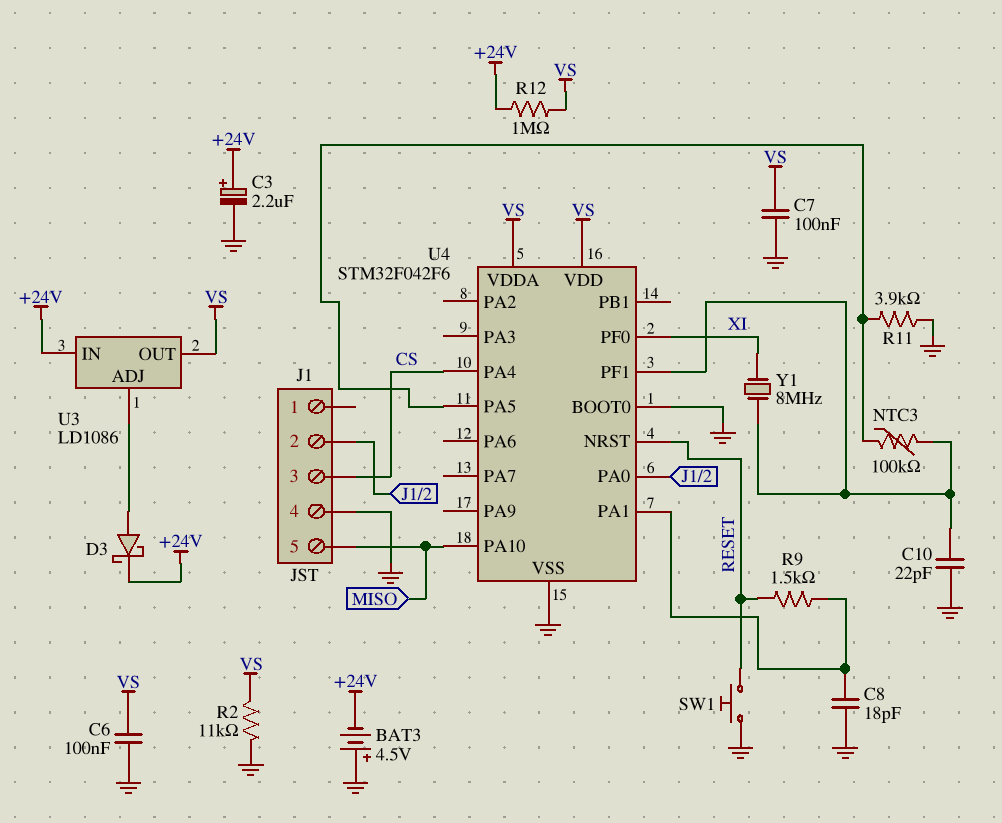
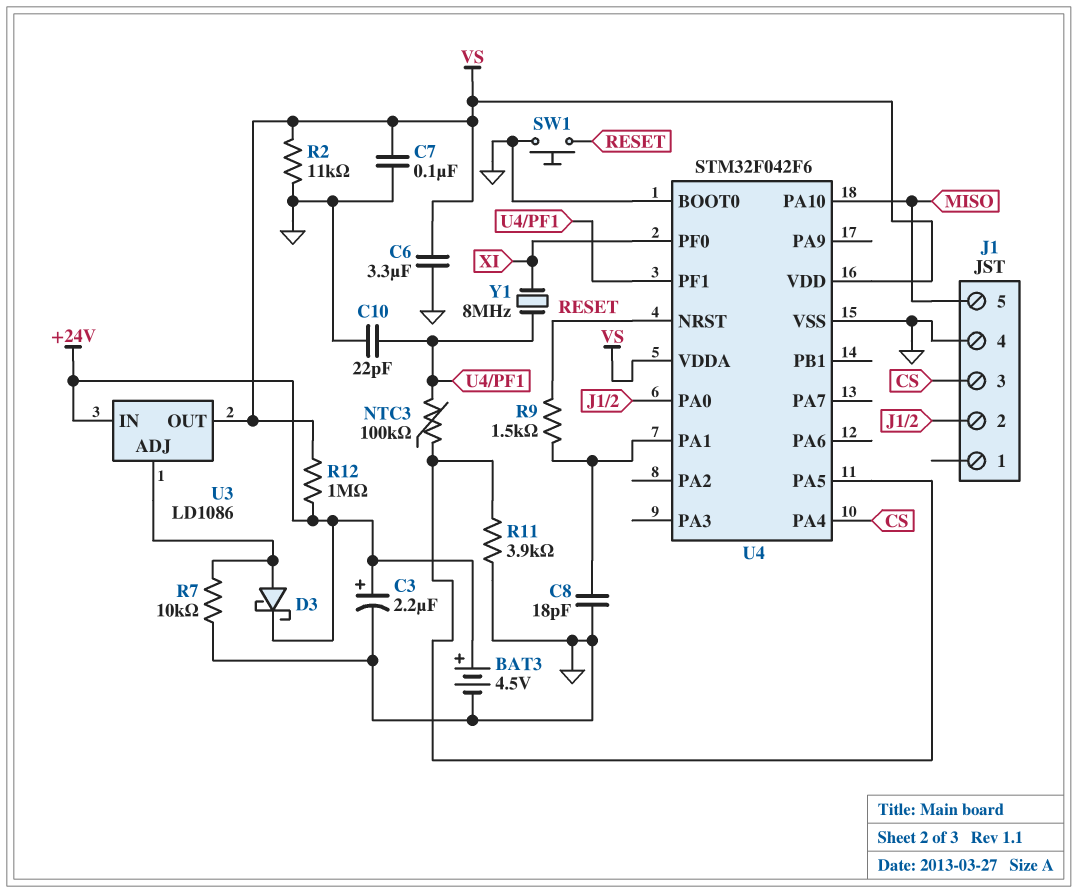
BAT3: 4.5V (plus GND, minus +24V) -> 4.5V (plus +24V, minus GND)
C6: 100nF (GND, VS) -> 3.3uF (GND, VS)
R7: none -> 10k (GND, U3/ADJ)

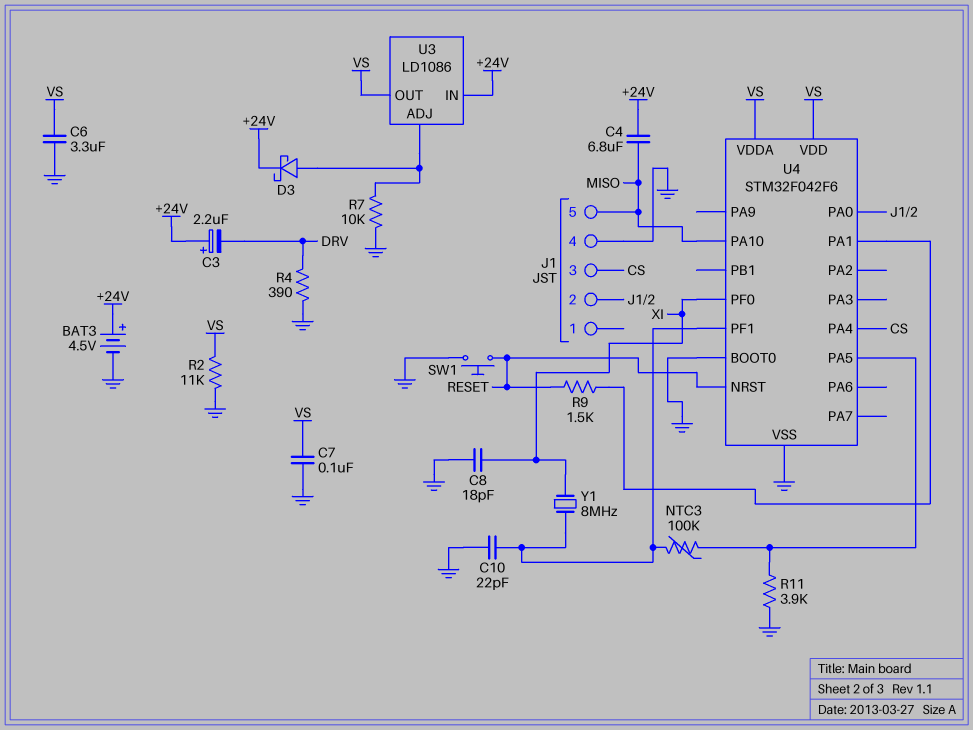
C3: 2.2uF (plus +24V, minus GND) -> 2.2uF (plus +24V, minus DRV)
C4: none -> 6.8uF (+24V, MISO)
C8: 18pF (GND, U4/PA1) -> 18pF (GND, XI)
R4: none -> 390 (DRV, GND)
R12: 1M (+24V, VS) -> none

